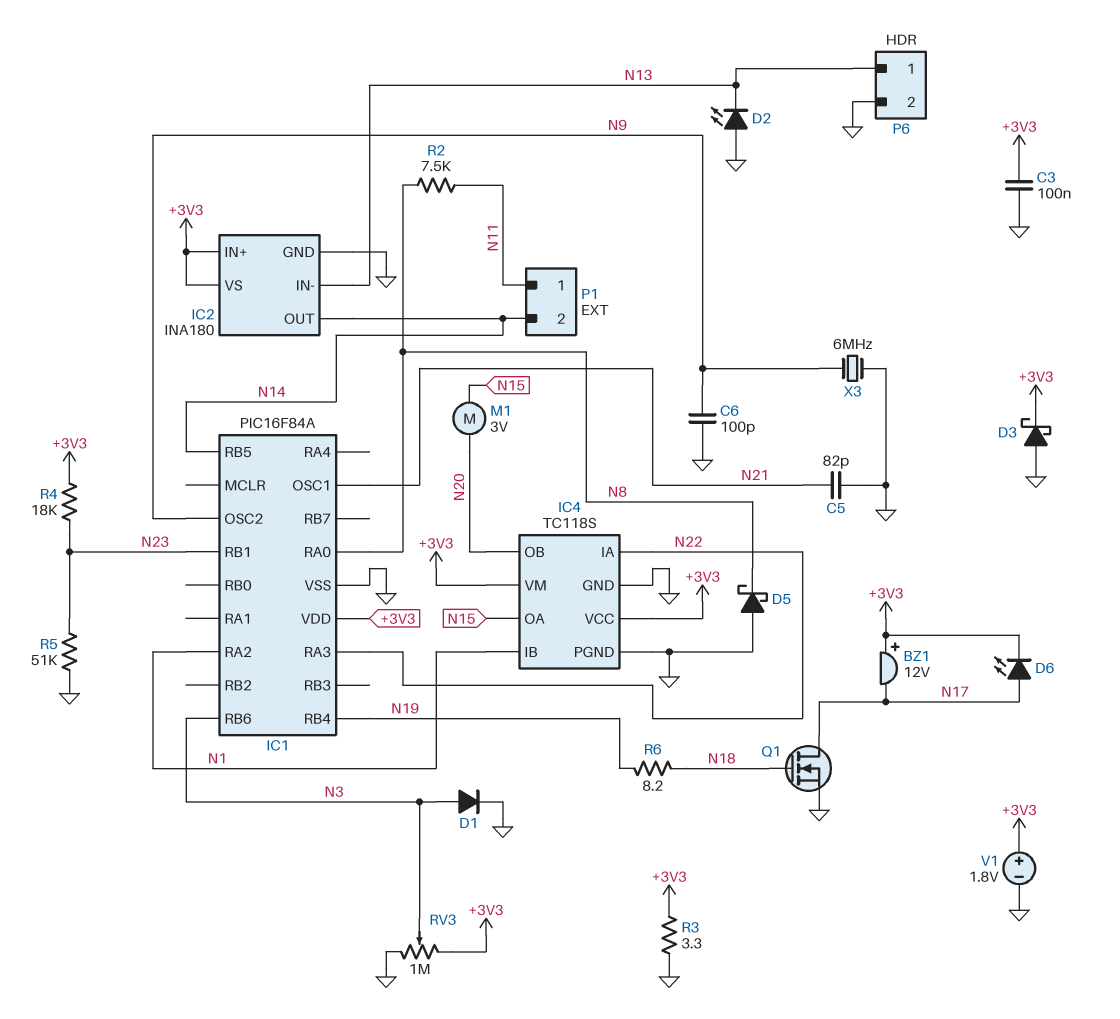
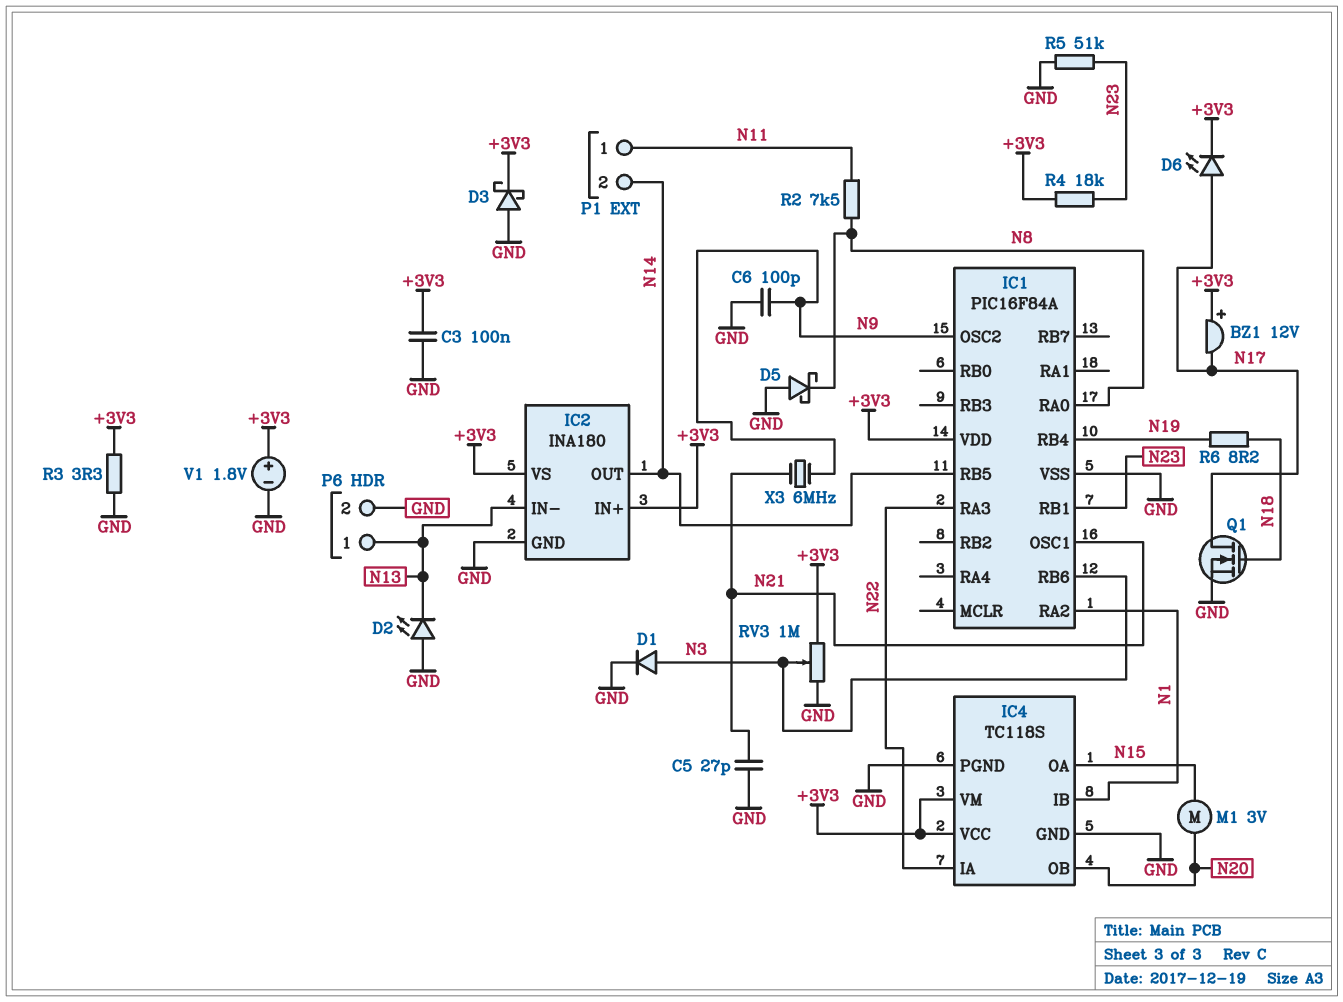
C5: 82pF (GND, N21) -> 27pF (GND, N21)
X3: 6MHz (GND, N9) -> 6MHz (N9, N21)

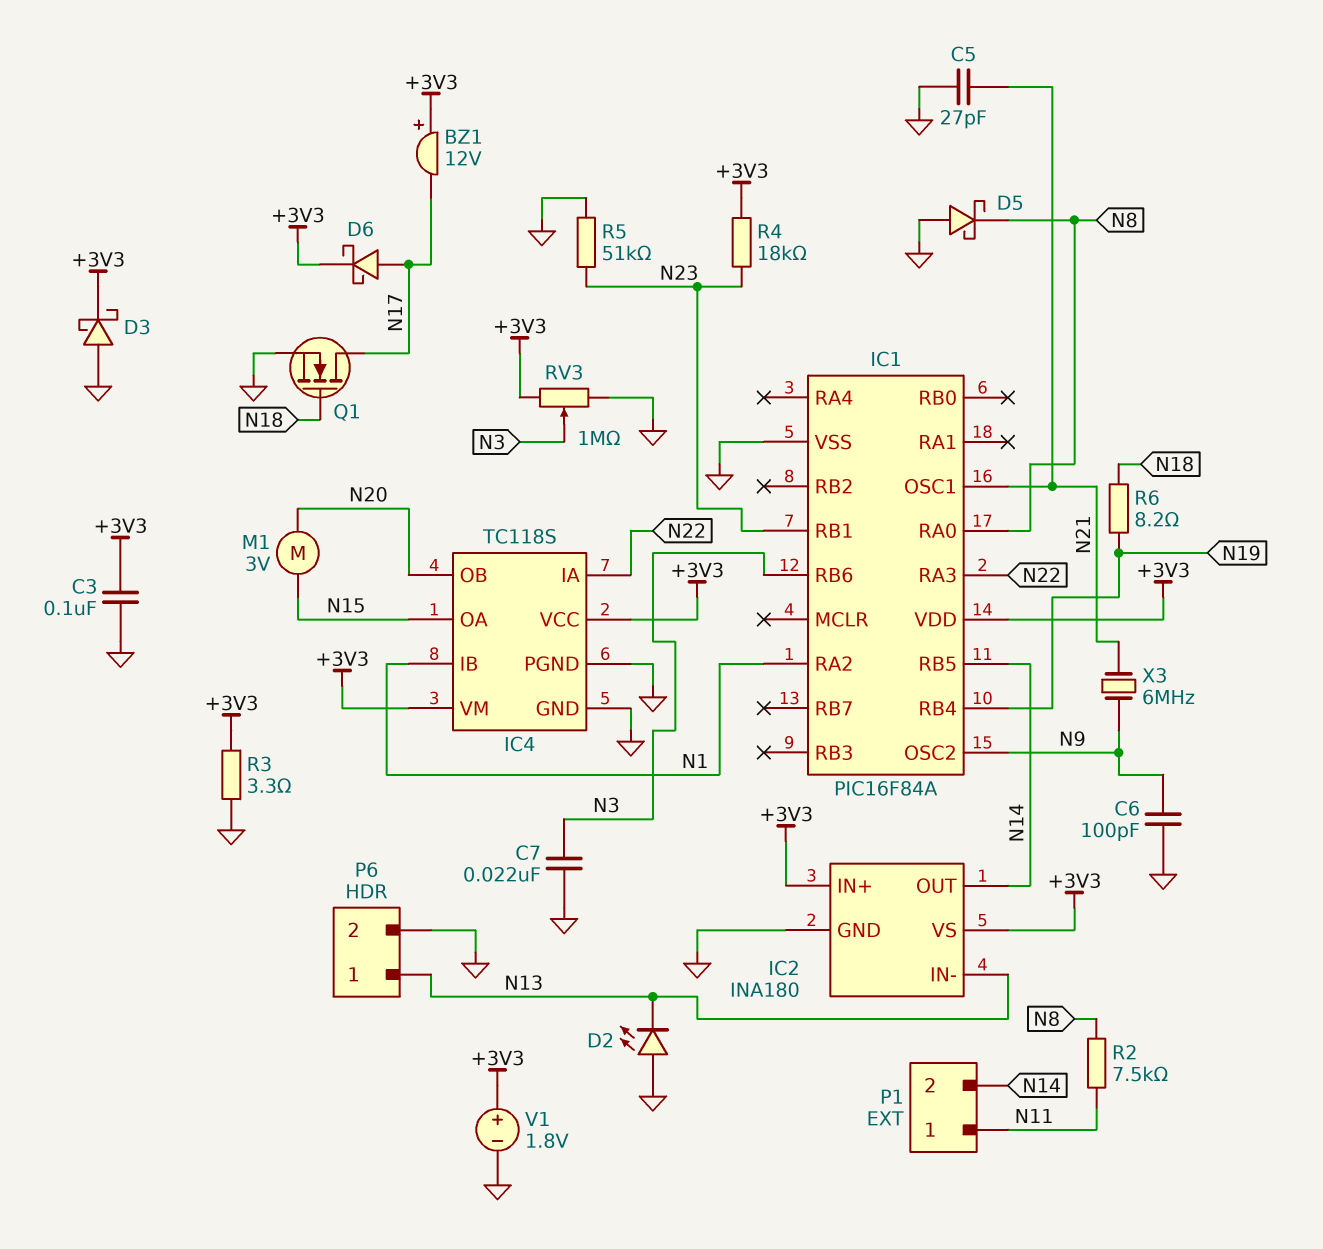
C7: none -> 22nF (GND, N3)
D1: diode (A N3, K GND) -> none
D6: LED (A N17, K +3V3) -> schottky (A N17, K +3V3)

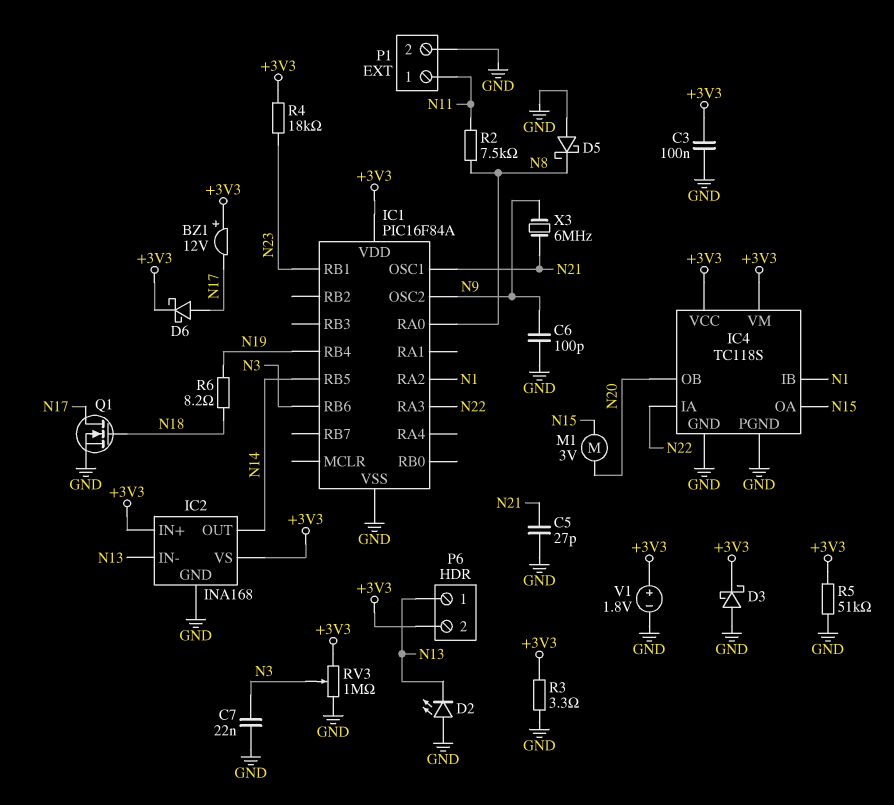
IC2: INA180 -> INA168
P1 pin 2: N14 -> GND
P6 pin 2: GND -> +3V3
R5: 51k (GND, N23) -> 51k (+3V3, GND)

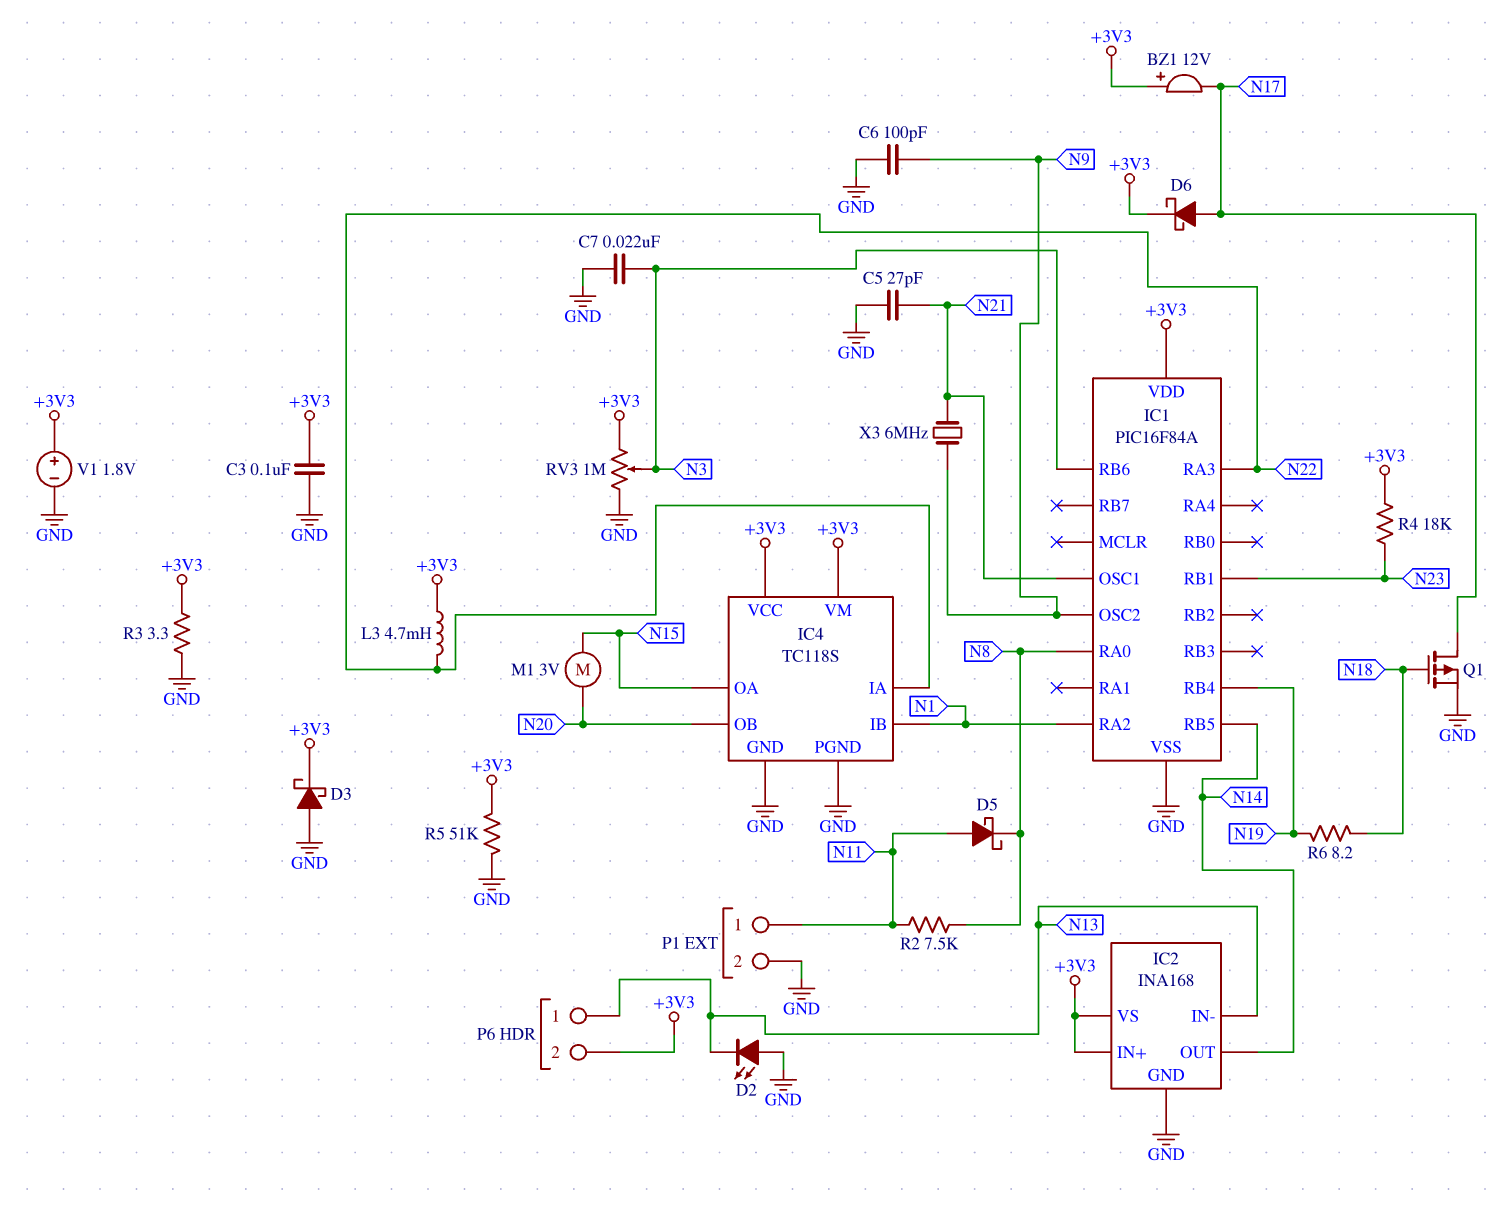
D5: schottky (A GND, K N8) -> schottky (A N11, K N8)
L3: none -> 4.7mH (+3V3, N22)
Q1: NMOS (G N18, D N17, S GND) -> PMOS (G N18, D N17, S GND)

